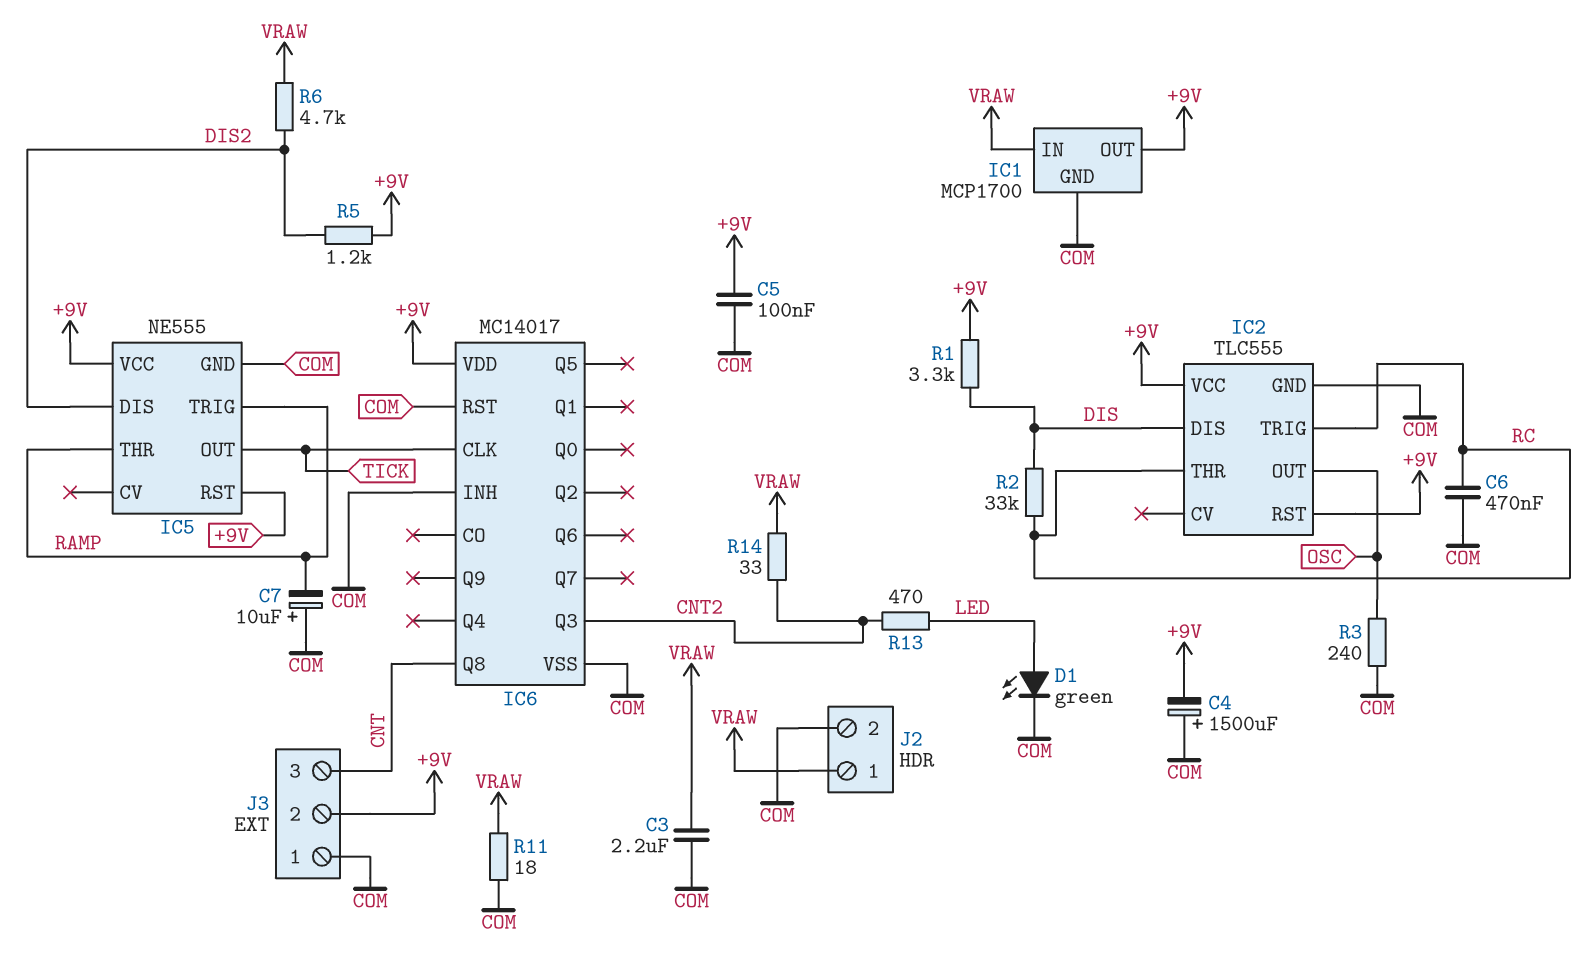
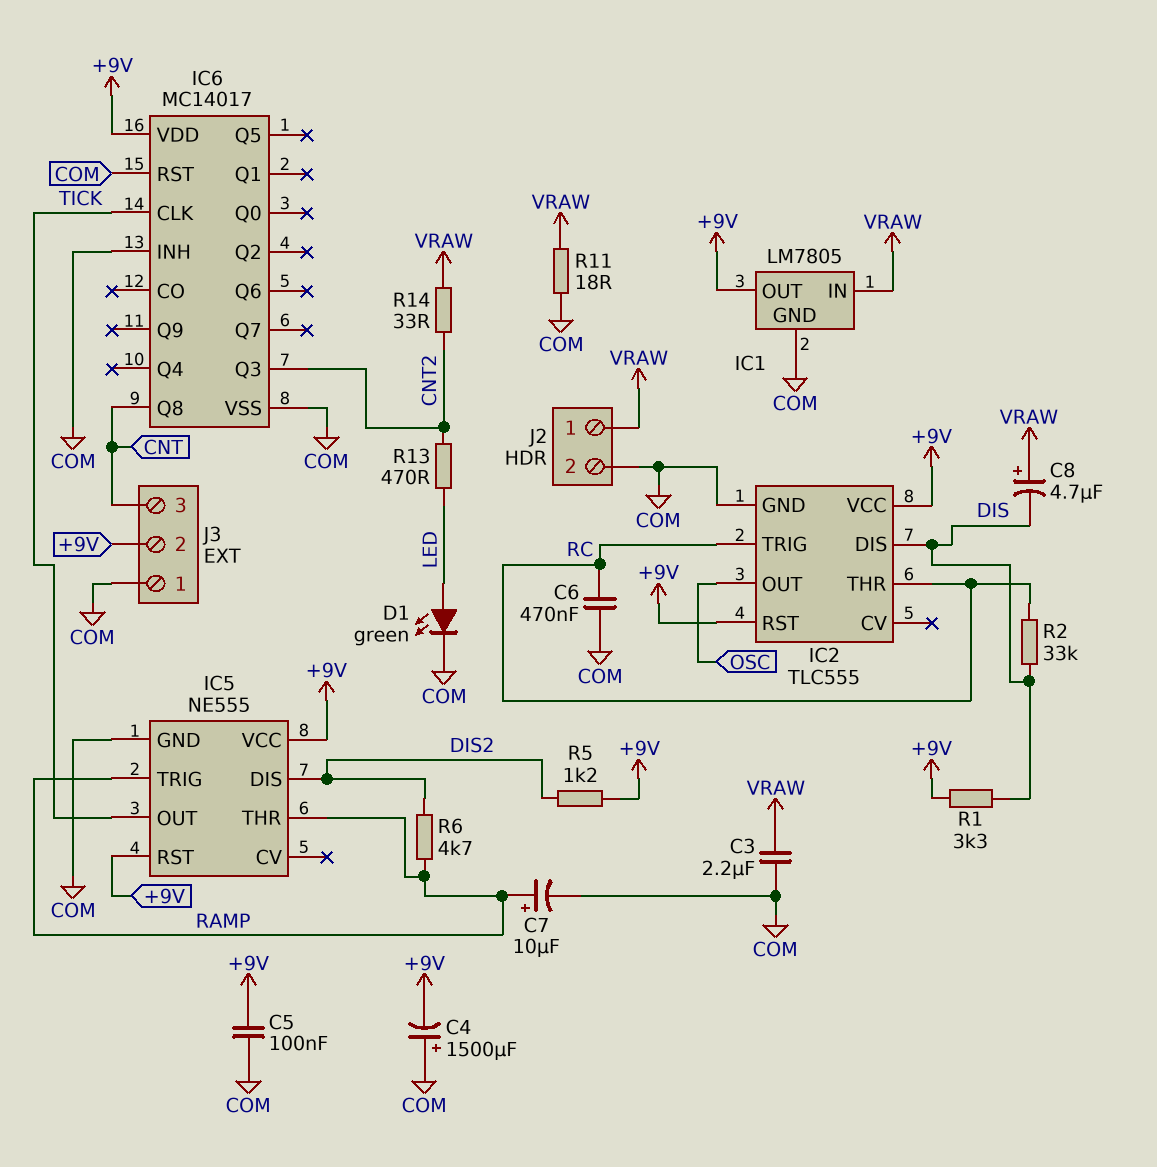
C7: 10uF (plus COM, minus RAMP) -> 10uF (plus RAMP, minus COM)
C8: none -> 4.7uF (plus VRAW, minus DIS)
IC1: MCP1700 -> LM7805
R3: 240 (COM, OSC) -> none
R6: 4.7k (DIS2, VRAW) -> 4.7k (DIS2, RAMP)

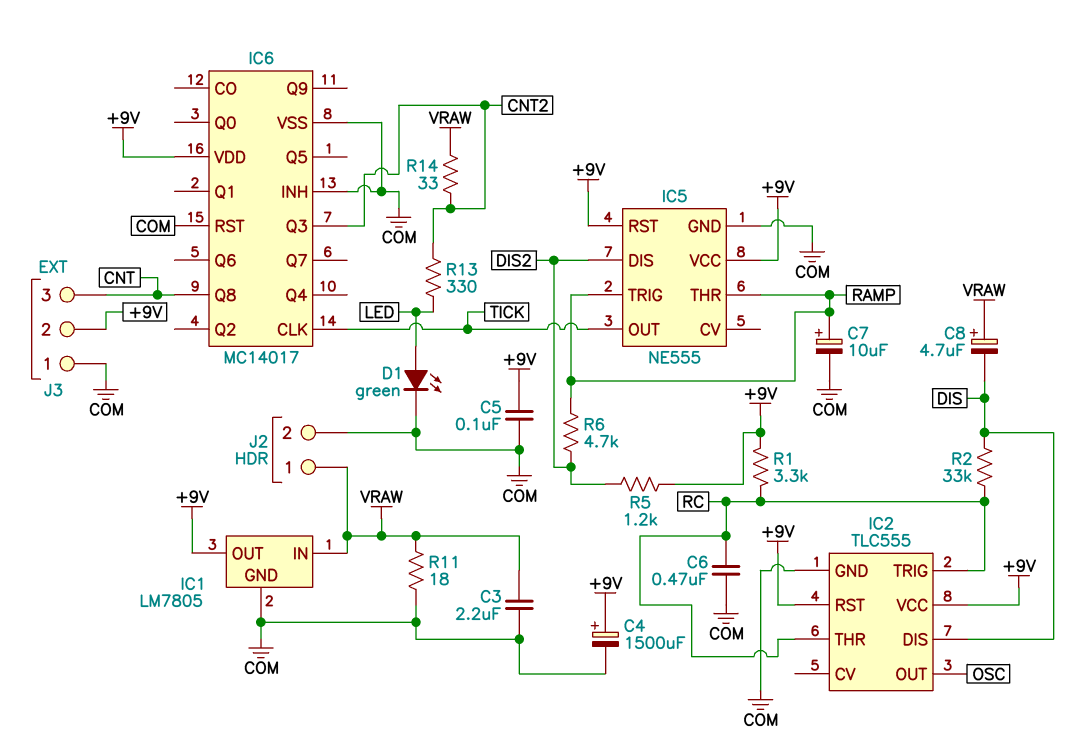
C4: 1500uF (plus COM, minus +9V) -> 1500uF (plus +9V, minus COM)
R1: 3.3k (+9V, DIS) -> 3.3k (+9V, RC)
R13: 470 (CNT2, LED) -> 330 (CNT2, LED)

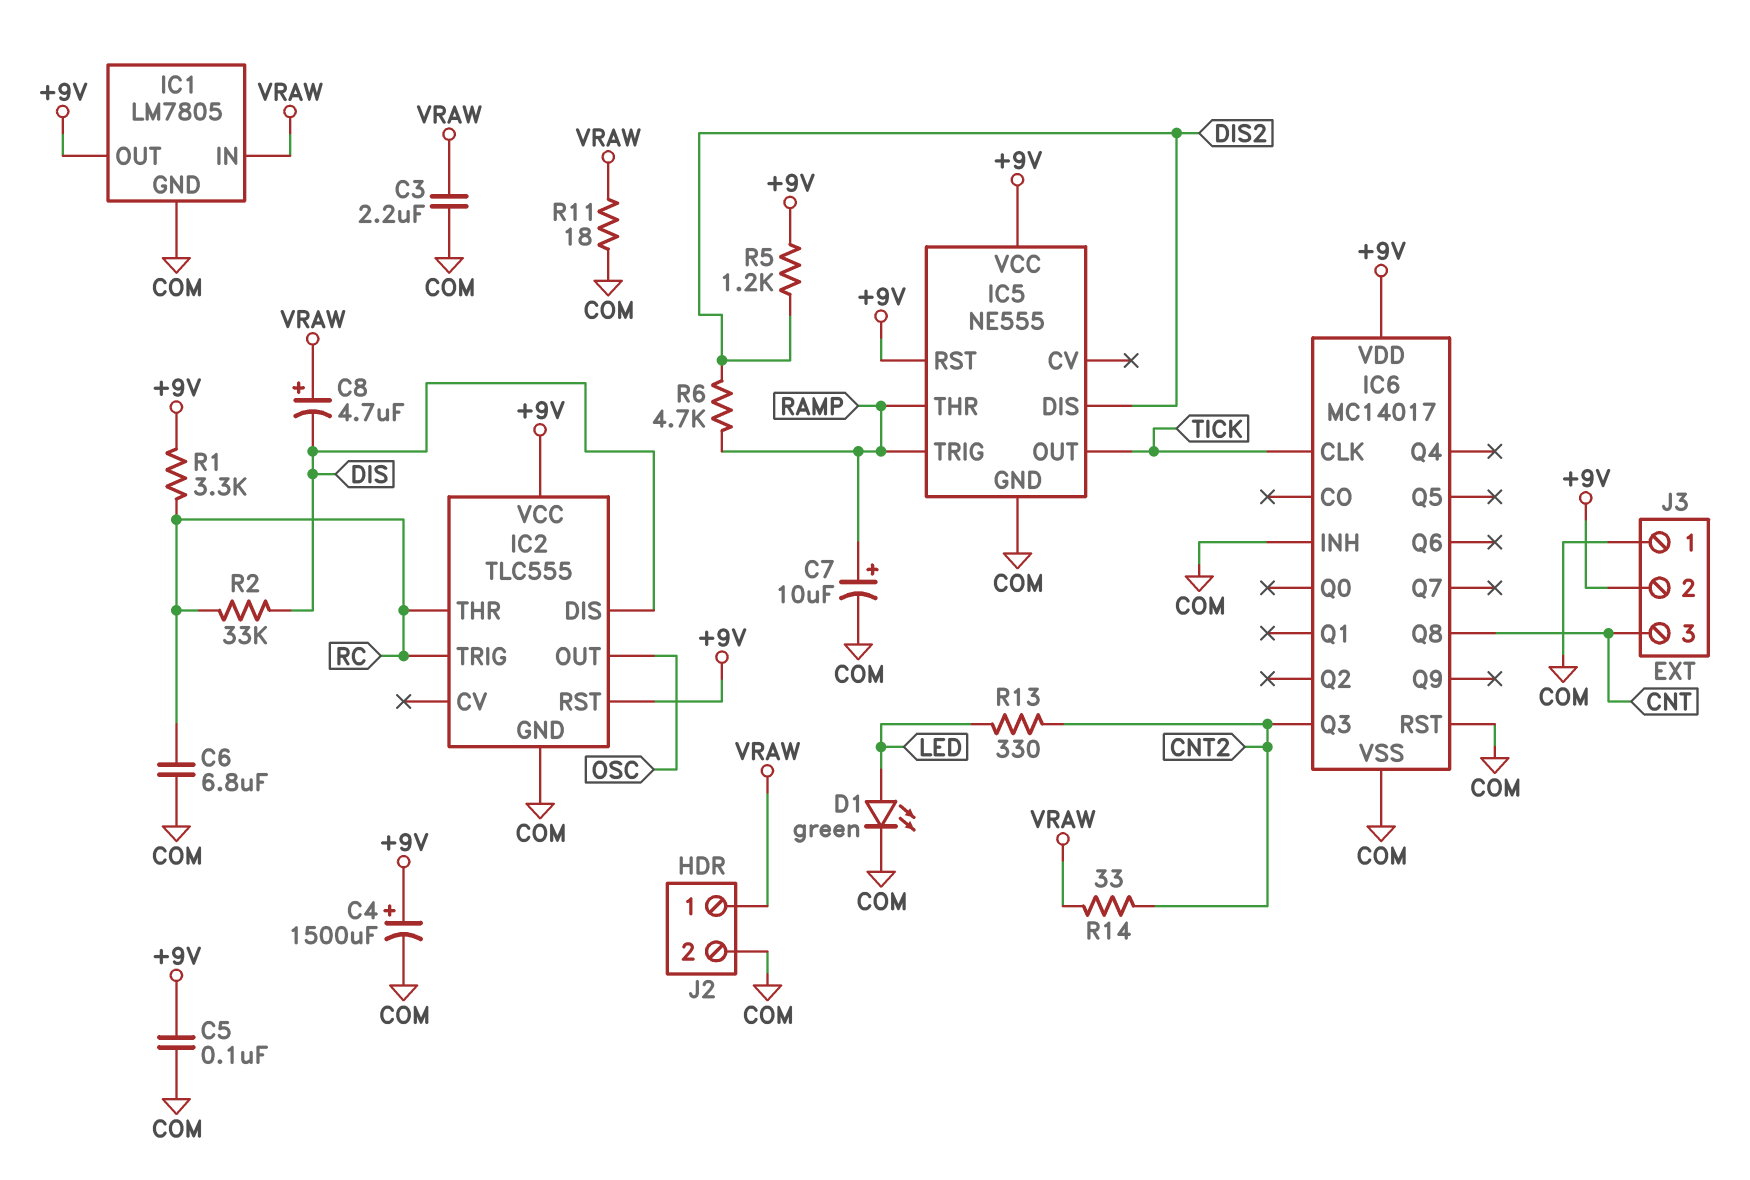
C6: 470nF (COM, RC) -> 6.8uF (COM, RC)

